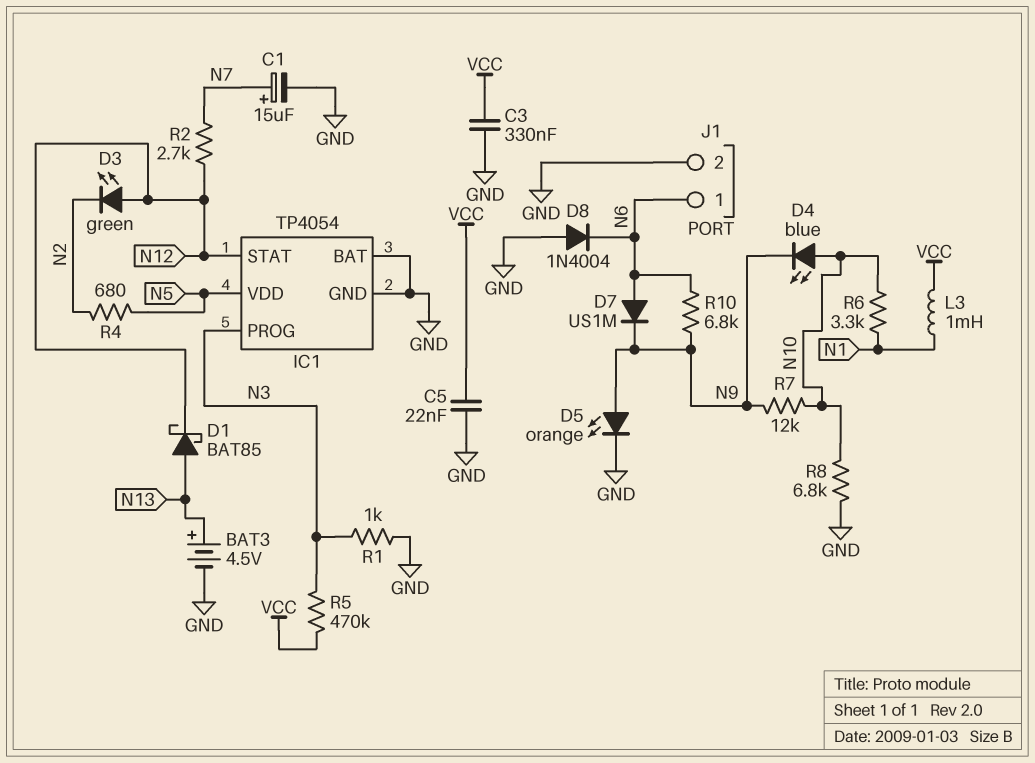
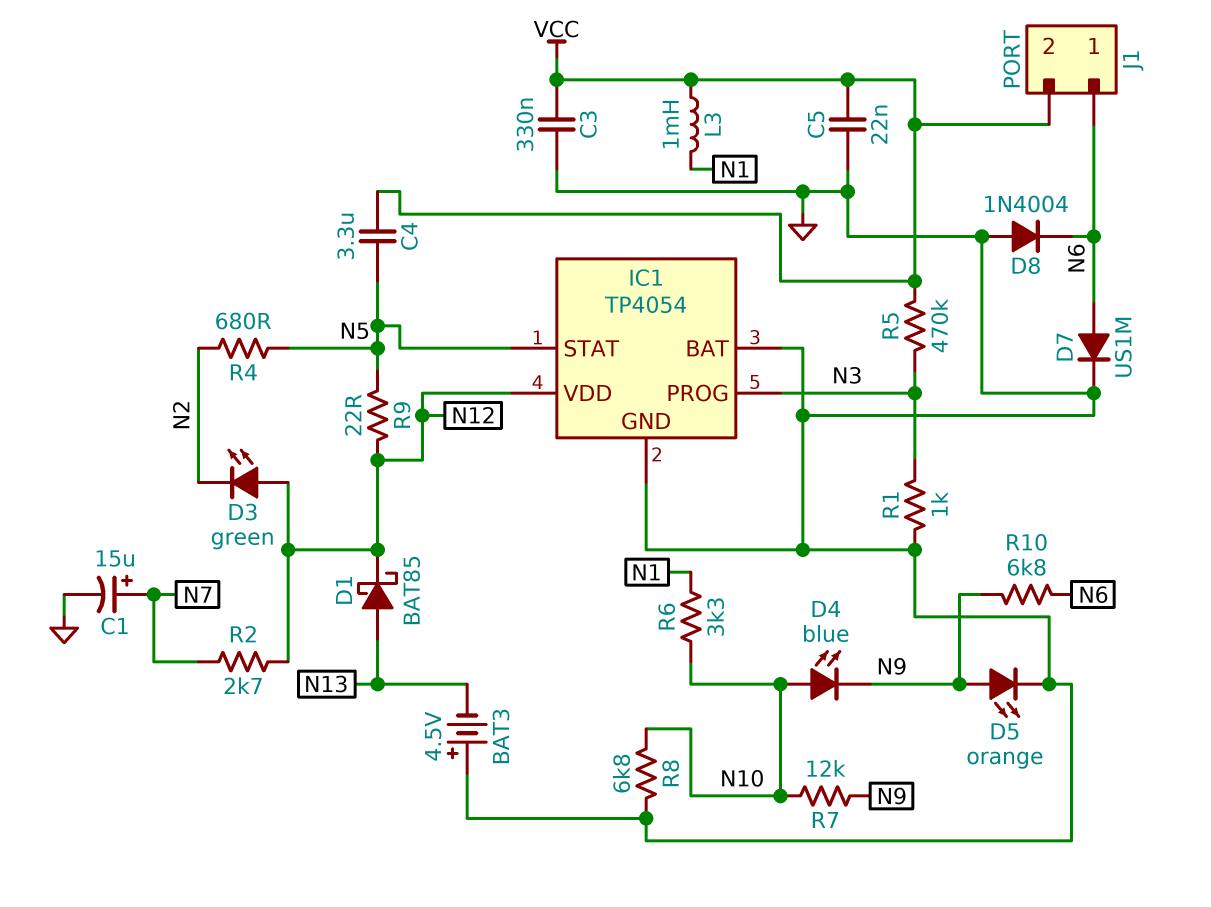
BAT3: 4.5V (plus N13, minus GND) -> 4.5V (plus GND, minus N13)
C4: none -> 3.3uF (N5, VCC)
D7: diode US1M (A N6, K N9) -> diode US1M (A N6, K GND)
IC1 pin STAT: N12 -> N5
IC1 pin VDD: N5 -> N12
J1 pin 2: GND -> VCC
R9: none -> 22 (N5, N12)

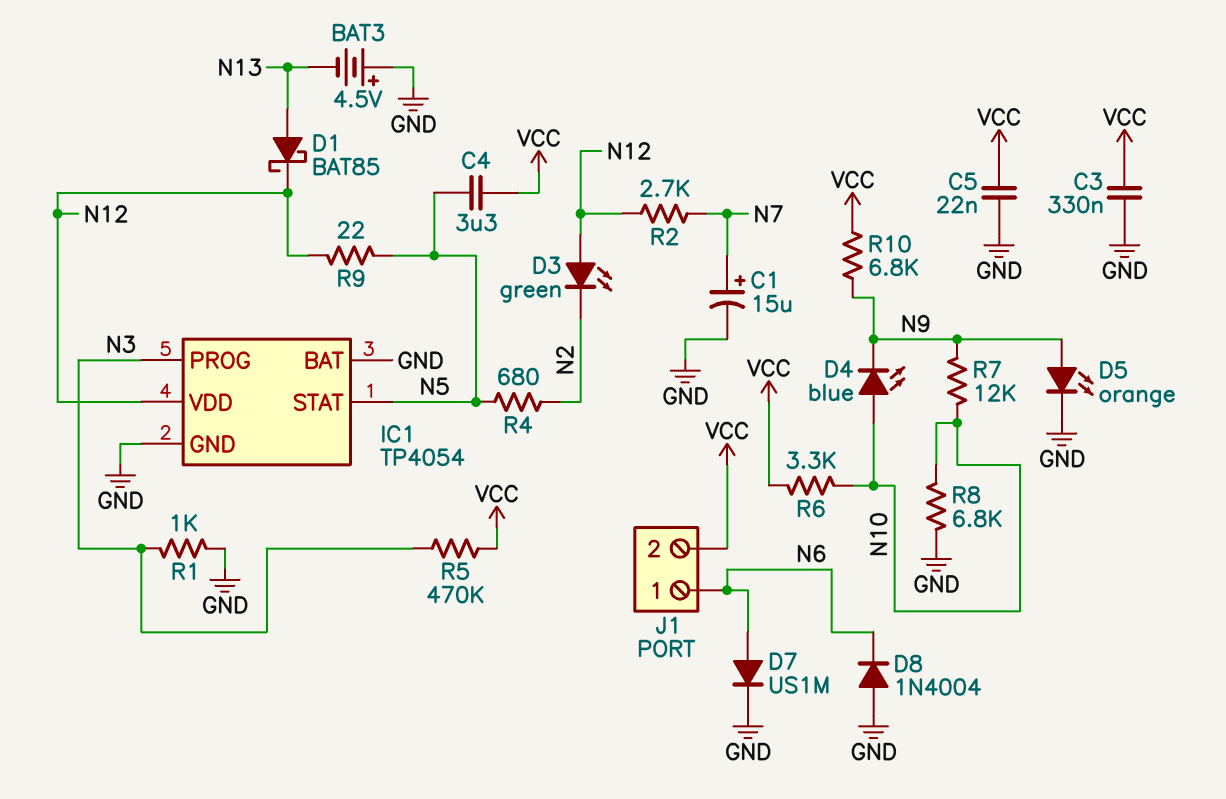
L3: 1mH (N1, VCC) -> none
R6: 3.3k (N1, N10) -> 3.3k (N10, VCC)
R10: 6.8k (N6, N9) -> 6.8k (N9, VCC)

